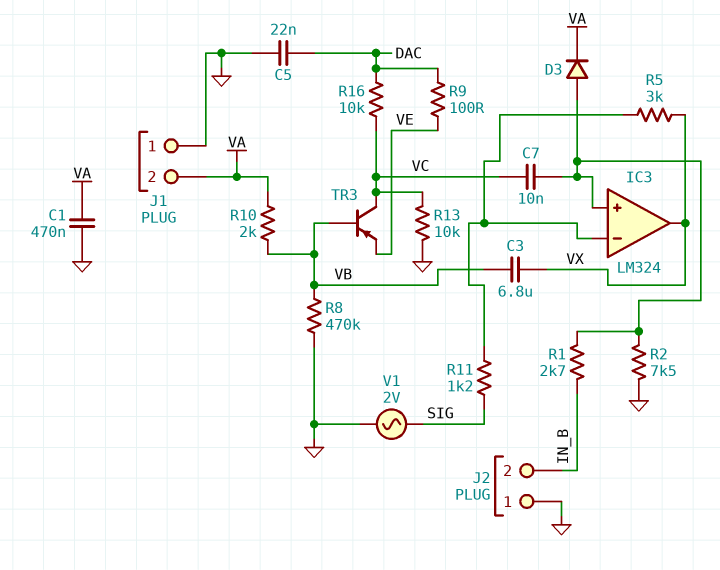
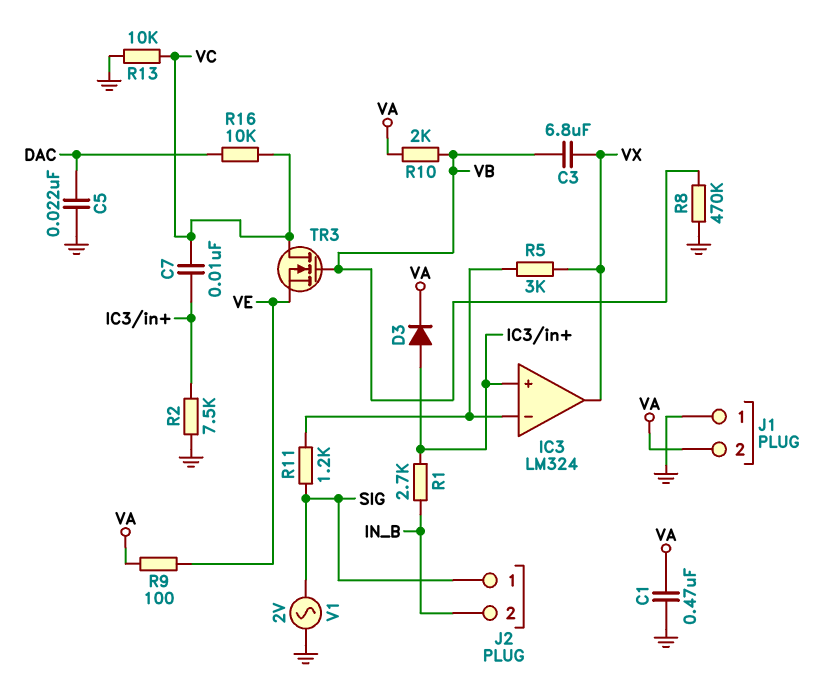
J2 pin 1: GND -> SIG
R9: 100 (DAC, VE) -> 100 (VA, VE)
TR3: PNP (B VB, C VC, E VE) -> NMOS (G VB, D VC, S VE)

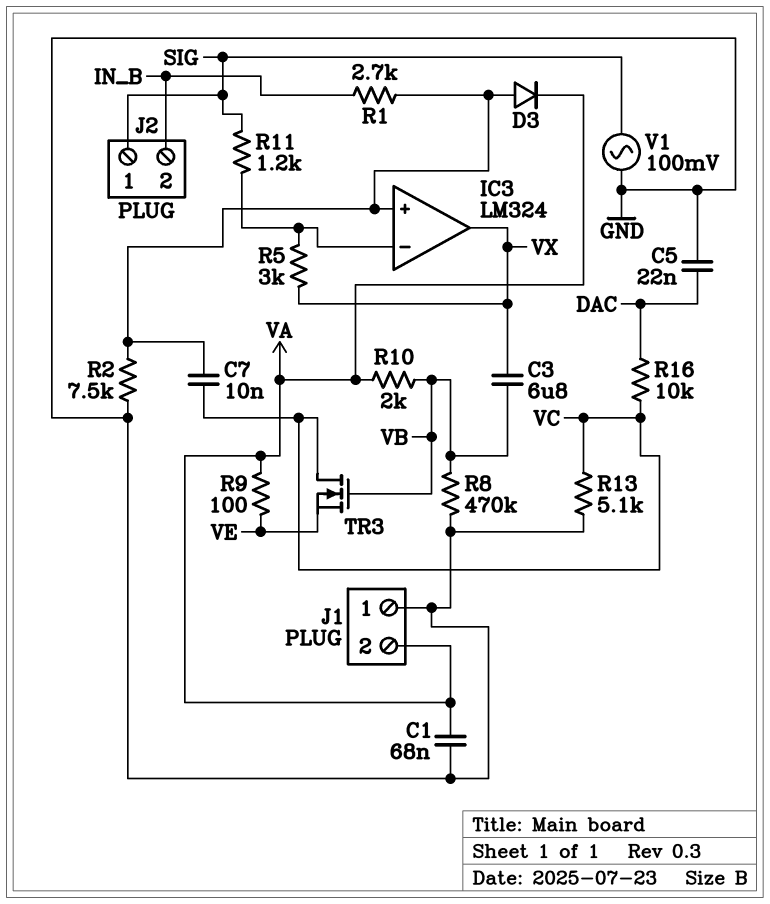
C1: 470nF (GND, VA) -> 68nF (GND, VA)
R13: 10k (GND, VC) -> 5.1k (GND, VC)
V1: AC 2V (GND, SIG) -> AC 100mV (GND, SIG)

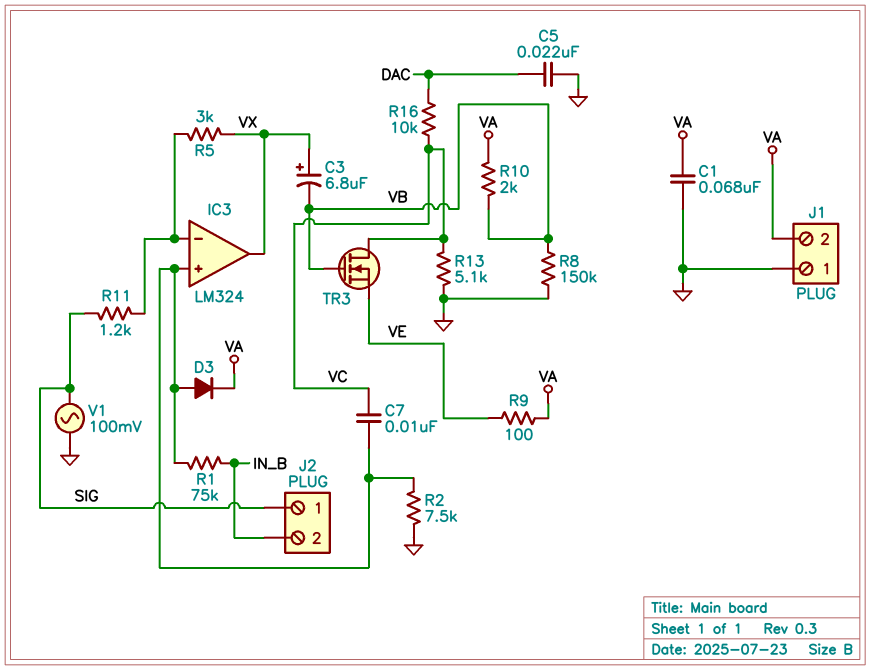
C3: 6.8uF (VB, VX) -> 6.8uF (plus VX, minus VB)
R1: 2.7k (IC3/in+, IN_B) -> 75k (IC3/in+, IN_B)
R8: 470k (GND, VB) -> 150k (GND, VB)

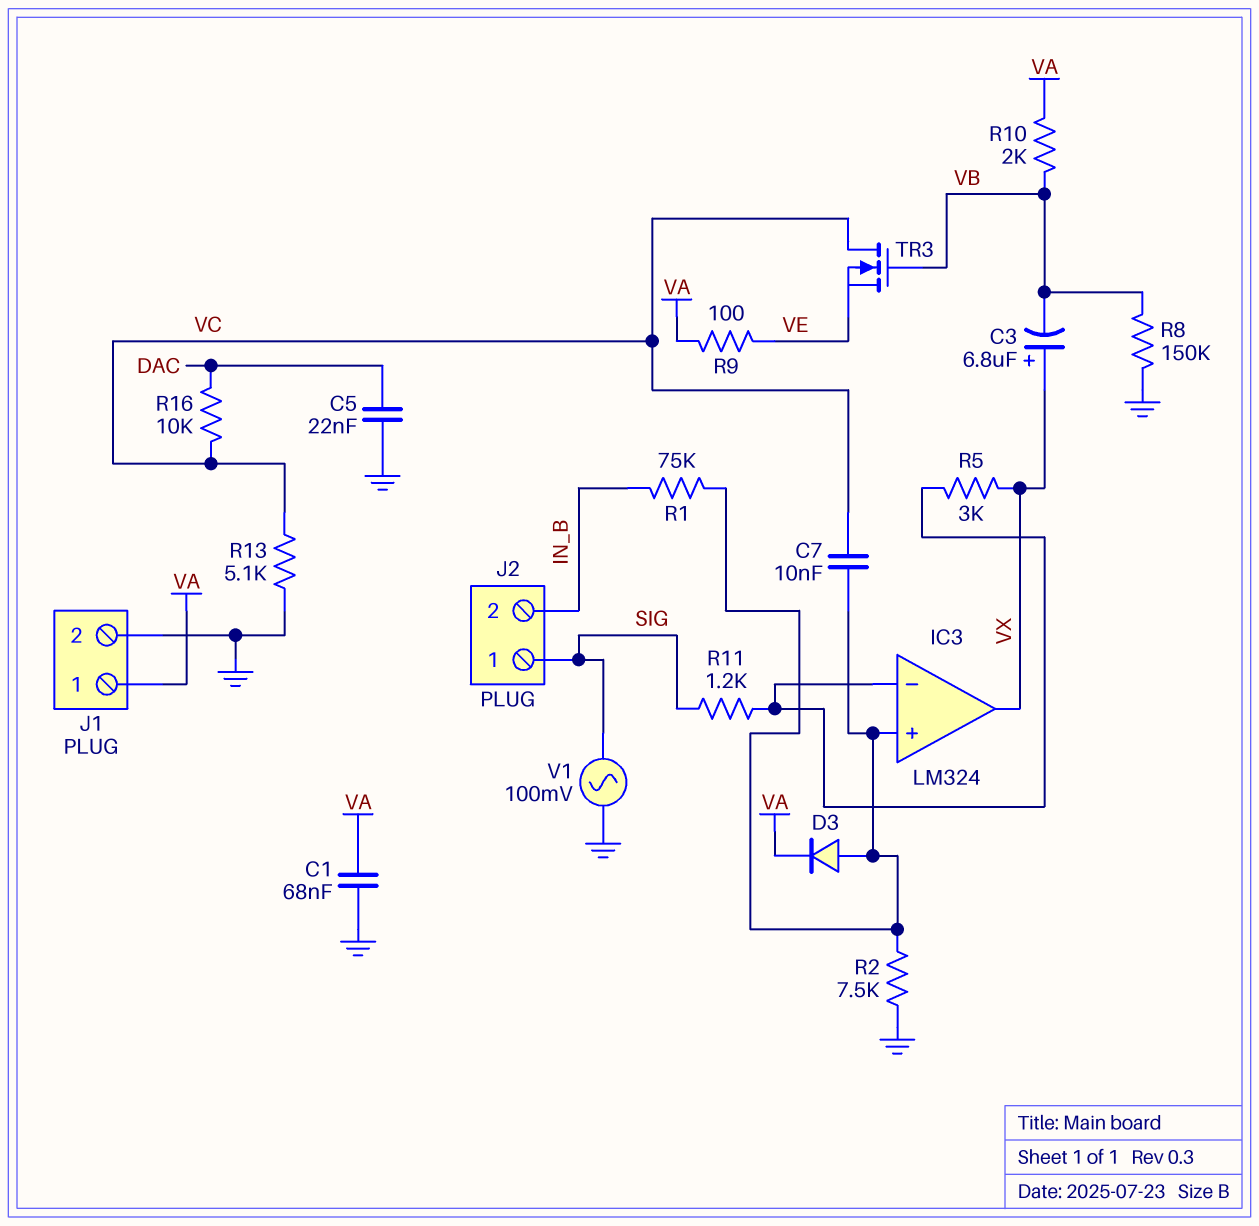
J1 pin 1: GND -> VA
J1 pin 2: VA -> GND

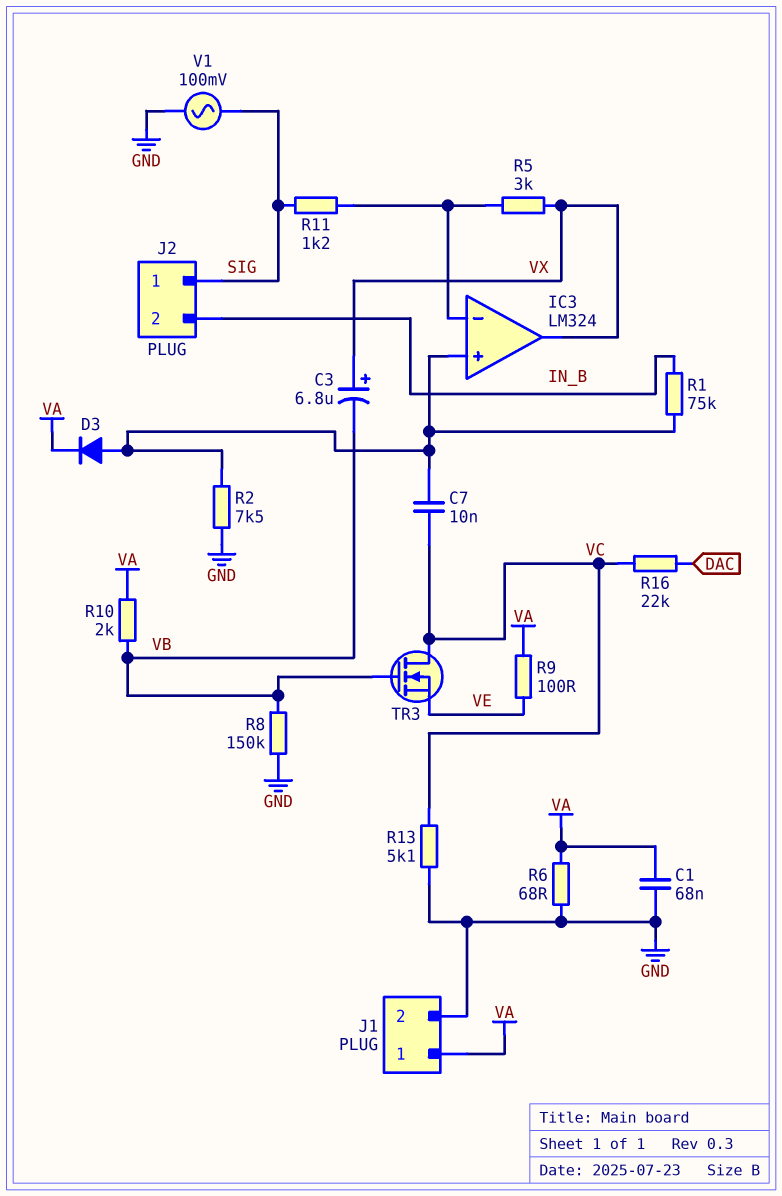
C5: 22nF (DAC, GND) -> none
R6: none -> 68 (GND, VA)
R16: 10k (DAC, VC) -> 22k (DAC, VC)

